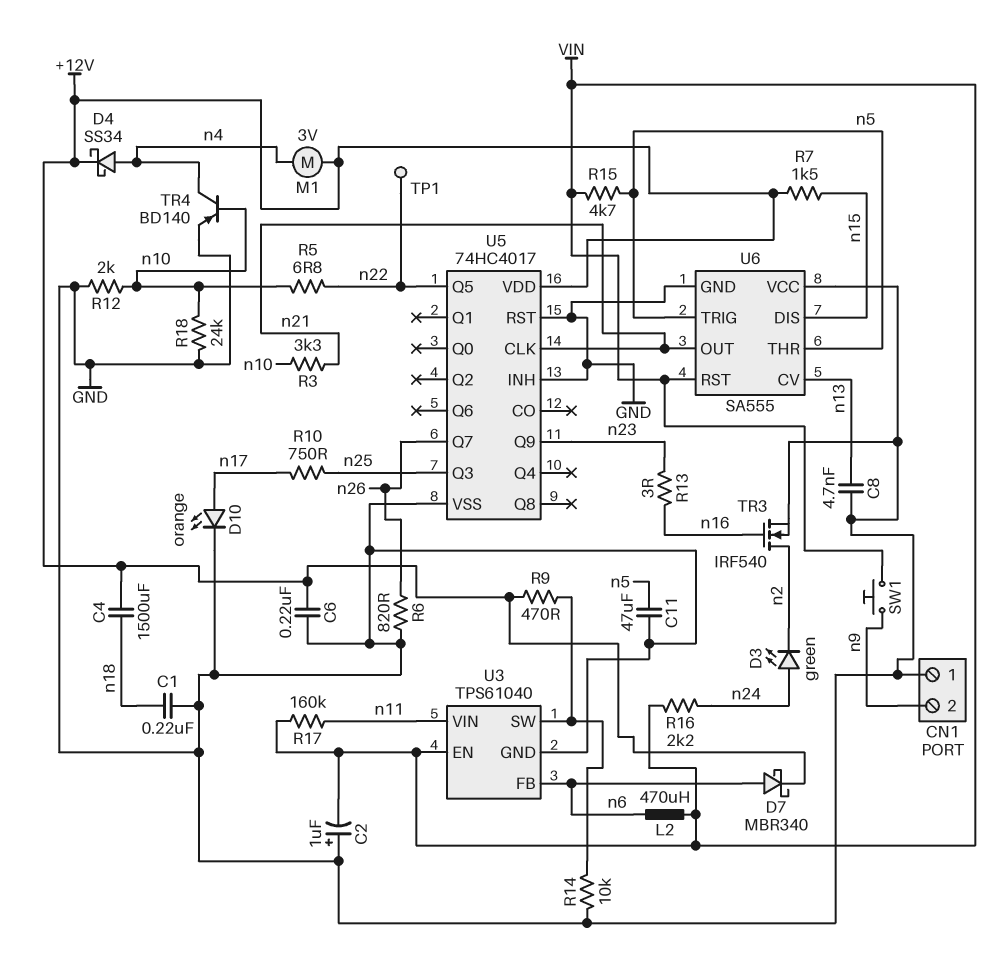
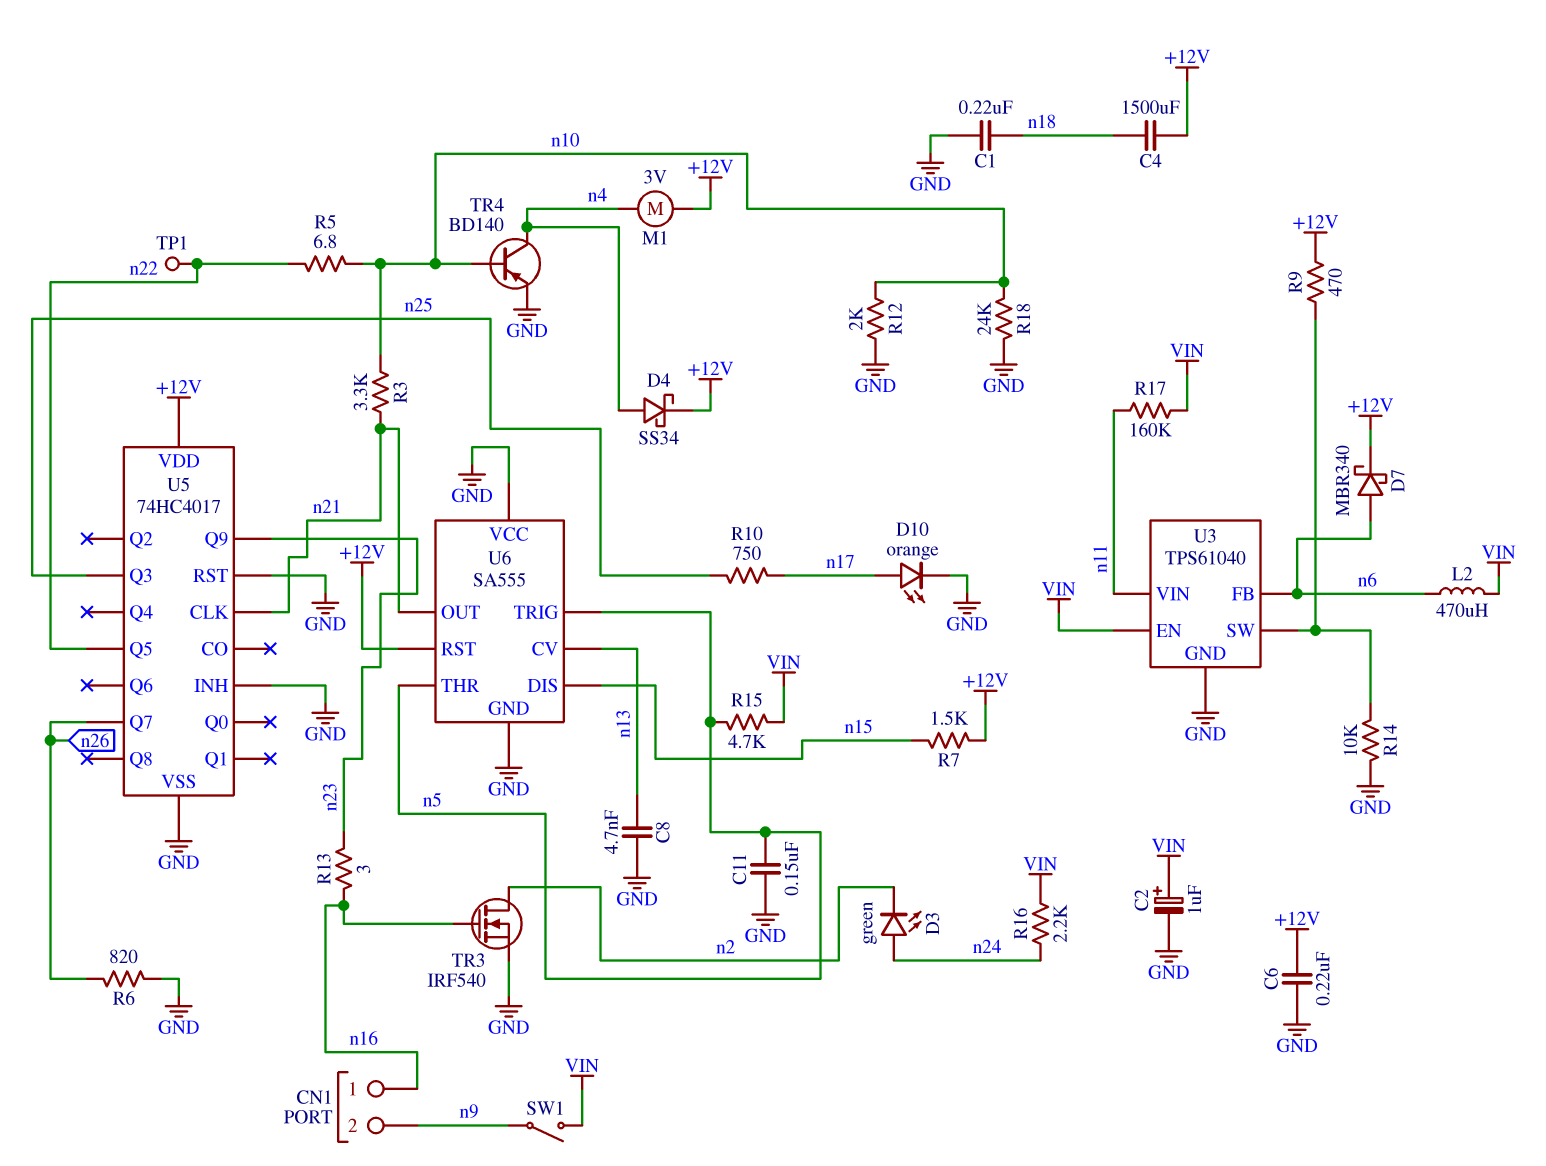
C2: 1uF (plus GND, minus VIN) -> 1uF (plus VIN, minus GND)
C11: 47uF (GND, n5) -> 150nF (GND, n5)
CN1 pin 1: GND -> n16
SW1: button (VIN, n9) -> switch (VIN, n9)
U6 pin RST: VIN -> +12V

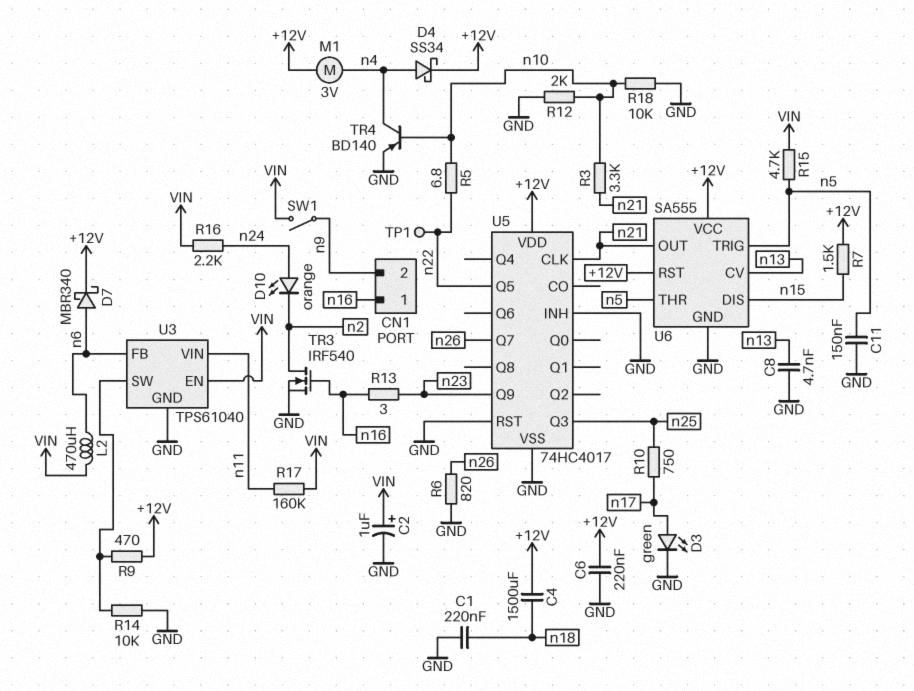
D3: LED green (A n24, K n2) -> LED green (A n17, K GND)
D10: LED orange (A n17, K GND) -> LED orange (A n24, K n2)
R18: 24k (GND, n10) -> 10k (GND, n10)
U6 pin VCC: GND -> +12V

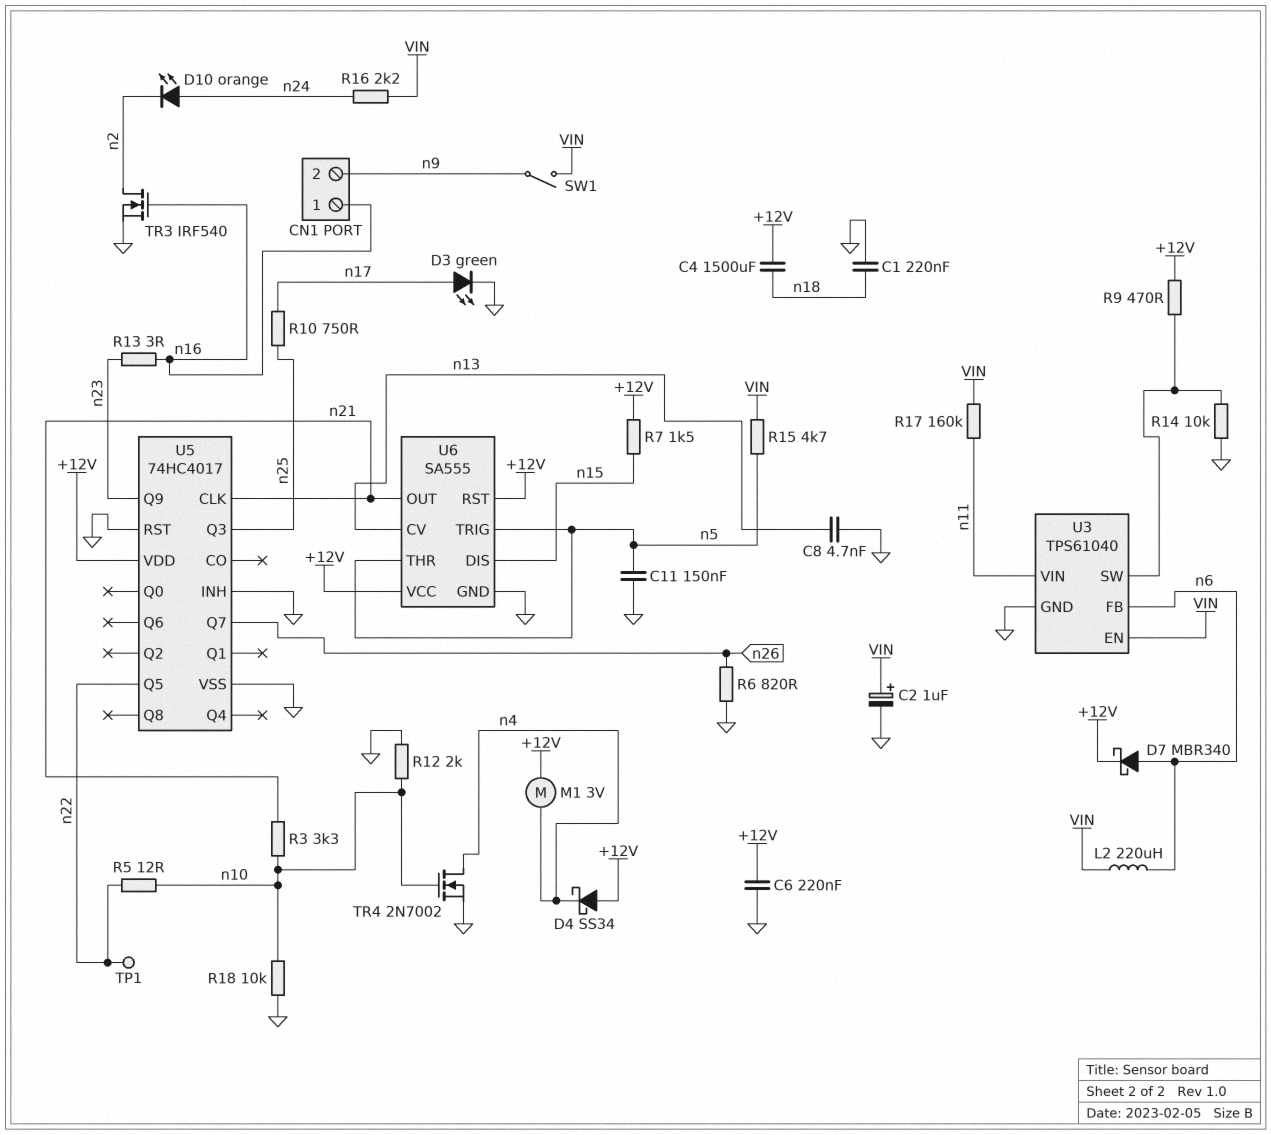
D4: schottky SS34 (A n4, K +12V) -> schottky SS34 (A +12V, K n4)
L2: 470uH (VIN, n6) -> 220uH (VIN, n6)
R5: 6.8 (n10, n22) -> 12 (n10, n22)
TR4: PNP BD140 (B n10, C n4, E GND) -> NMOS 2N7002 (G n10, D n4, S GND)

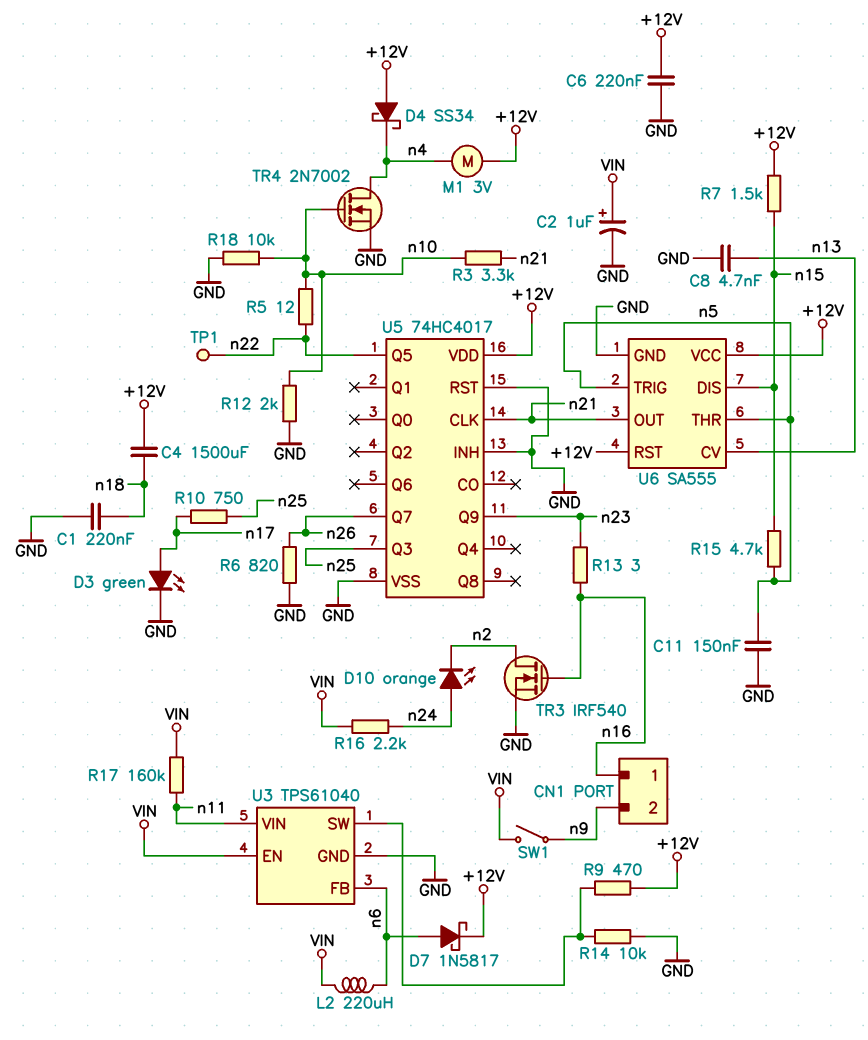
D7: schottky MBR340 (A n6, K +12V) -> schottky 1N5817 (A n6, K +12V)
R15: 4.7k (VIN, n5) -> 4.7k (n5, n15)

